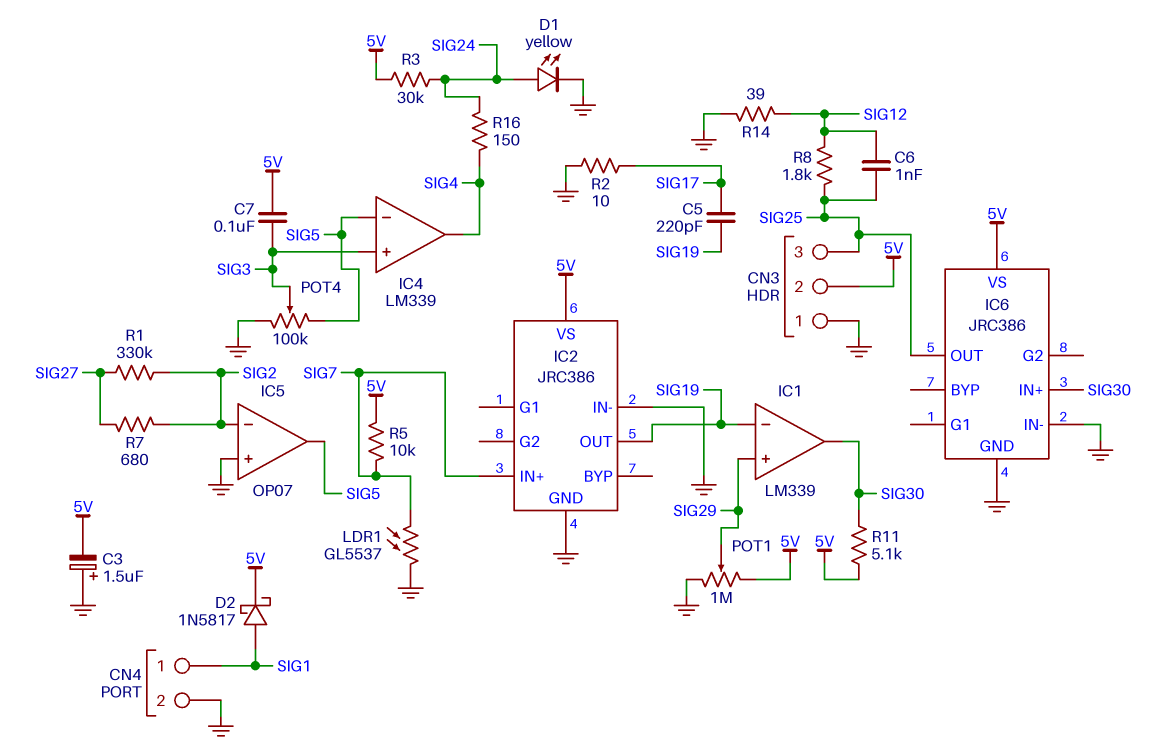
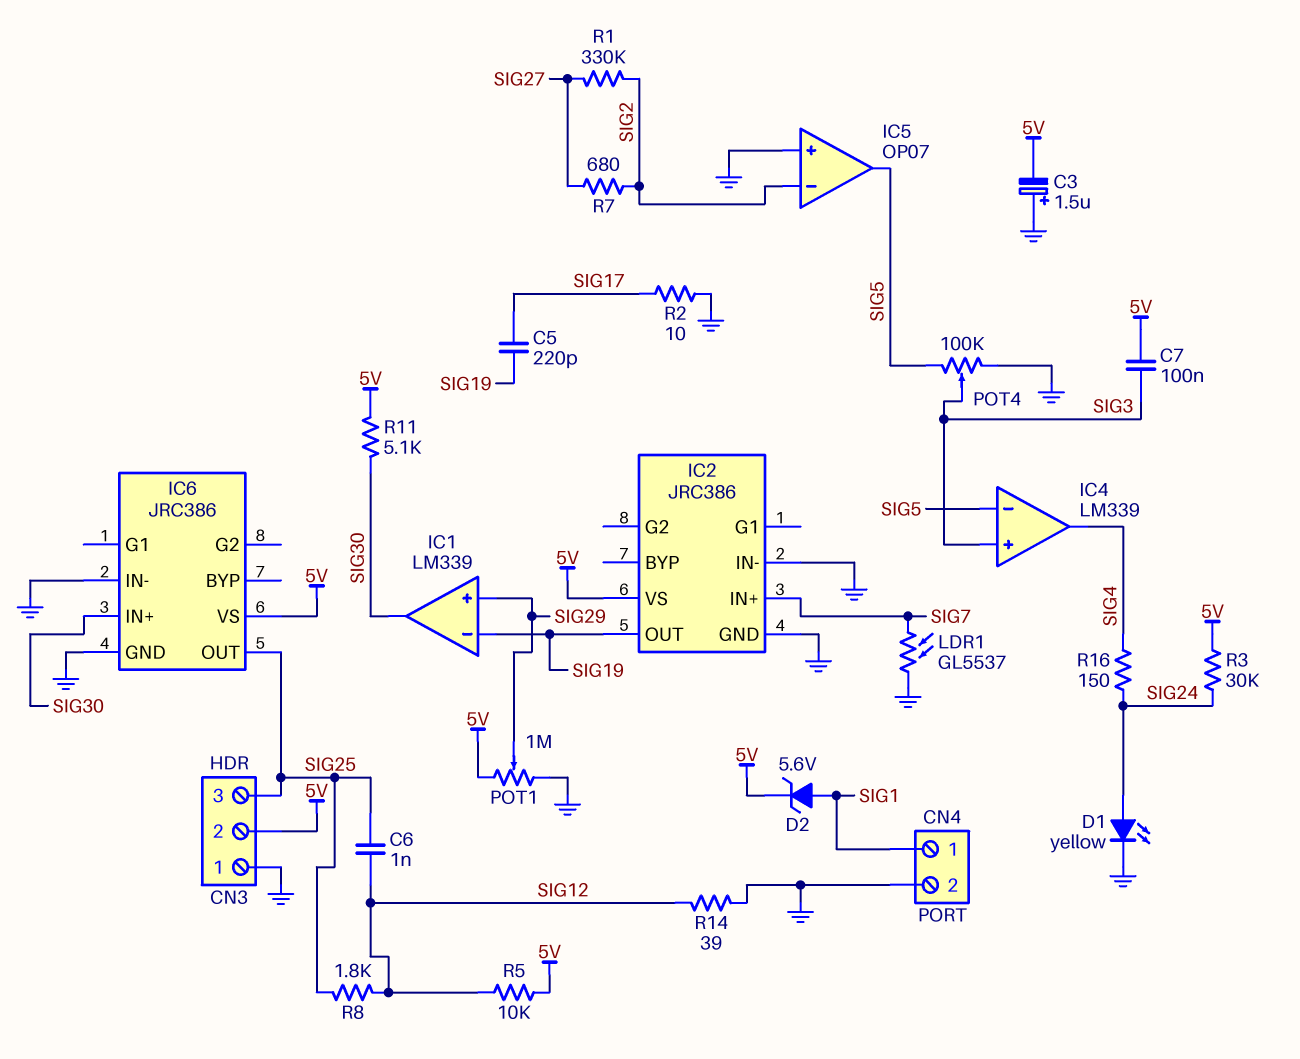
D2: schottky 1N5817 (A SIG1, K 5V) -> zener 5.6V (A SIG1, K 5V)
R5: 10k (5V, SIG7) -> 10k (5V, SIG12)

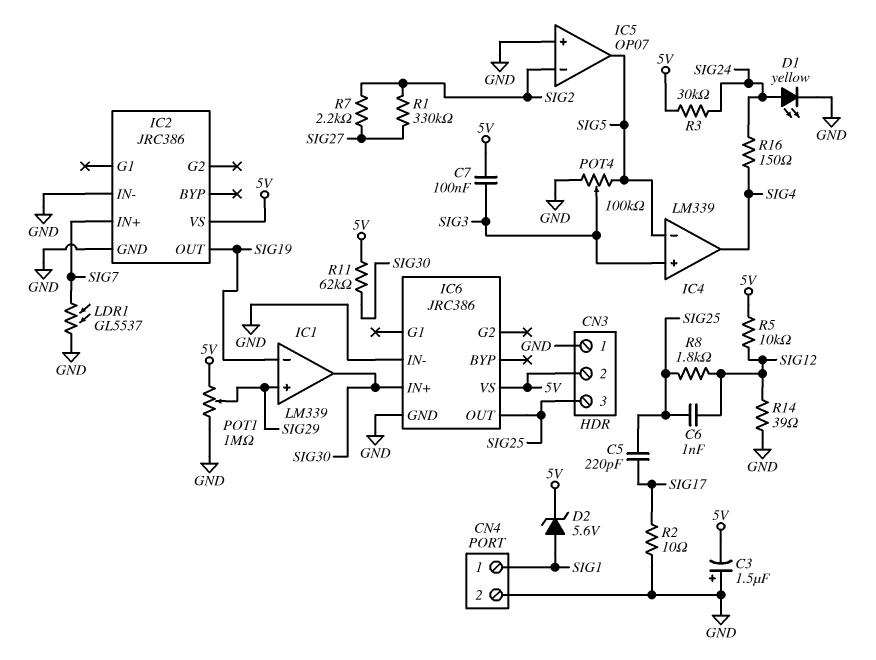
C5: 220pF (SIG17, SIG19) -> 220pF (SIG17, SIG25)
R7: 680 (SIG2, SIG27) -> 2.2k (SIG2, SIG27)
R11: 5.1k (5V, SIG30) -> 62k (5V, SIG30)

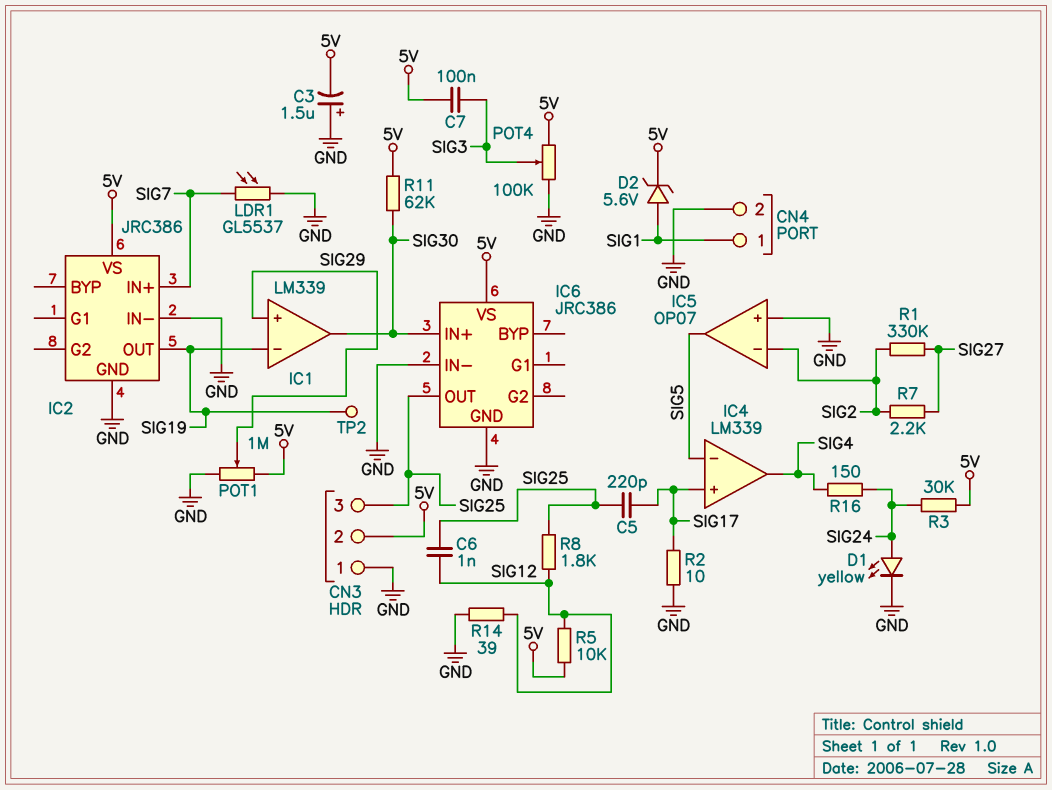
IC4 pin in+: SIG3 -> SIG17
POT4: 100k (GND, SIG5, wiper SIG3) -> 100k (5V, GND, wiper SIG3)
TP2: none -> test point (SIG19)

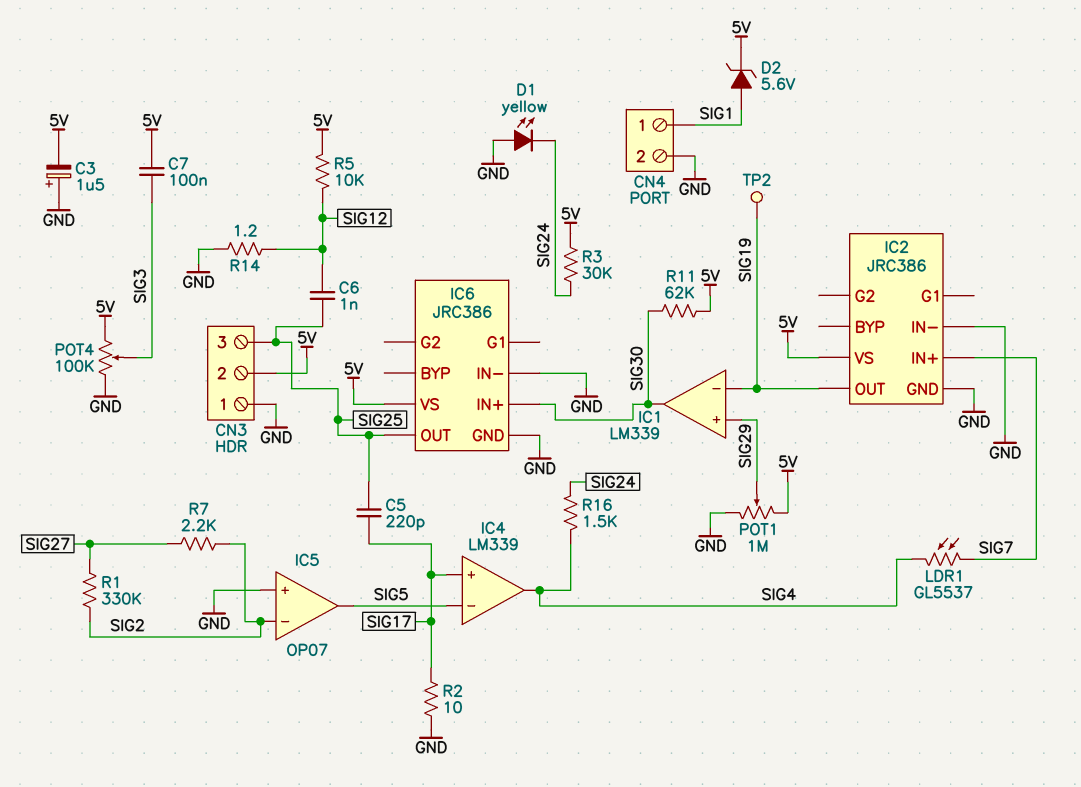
D1: LED yellow (A SIG24, K GND) -> LED yellow (A GND, K SIG24)
LDR1: GL5537 (GND, SIG7) -> GL5537 (SIG4, SIG7)
R8: 1.8k (SIG12, SIG25) -> none
R14: 39 (GND, SIG12) -> 1.2 (GND, SIG12)
R16: 150 (SIG4, SIG24) -> 1.5k (SIG4, SIG24)

